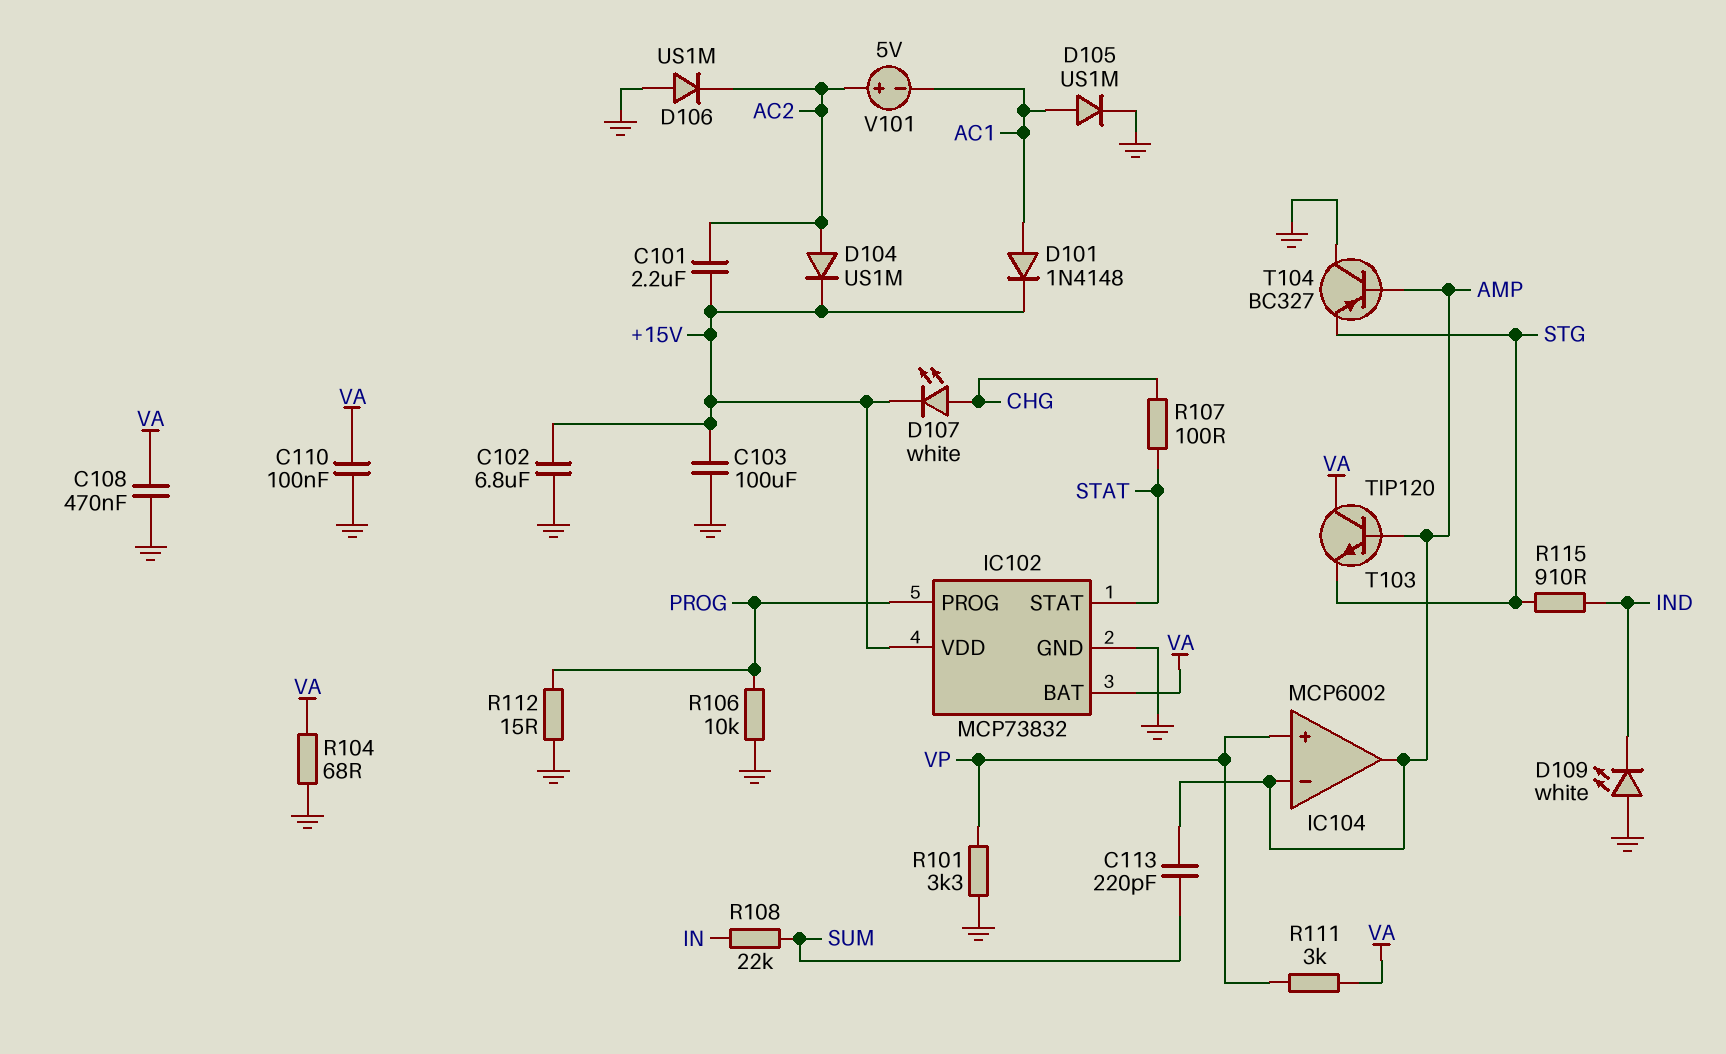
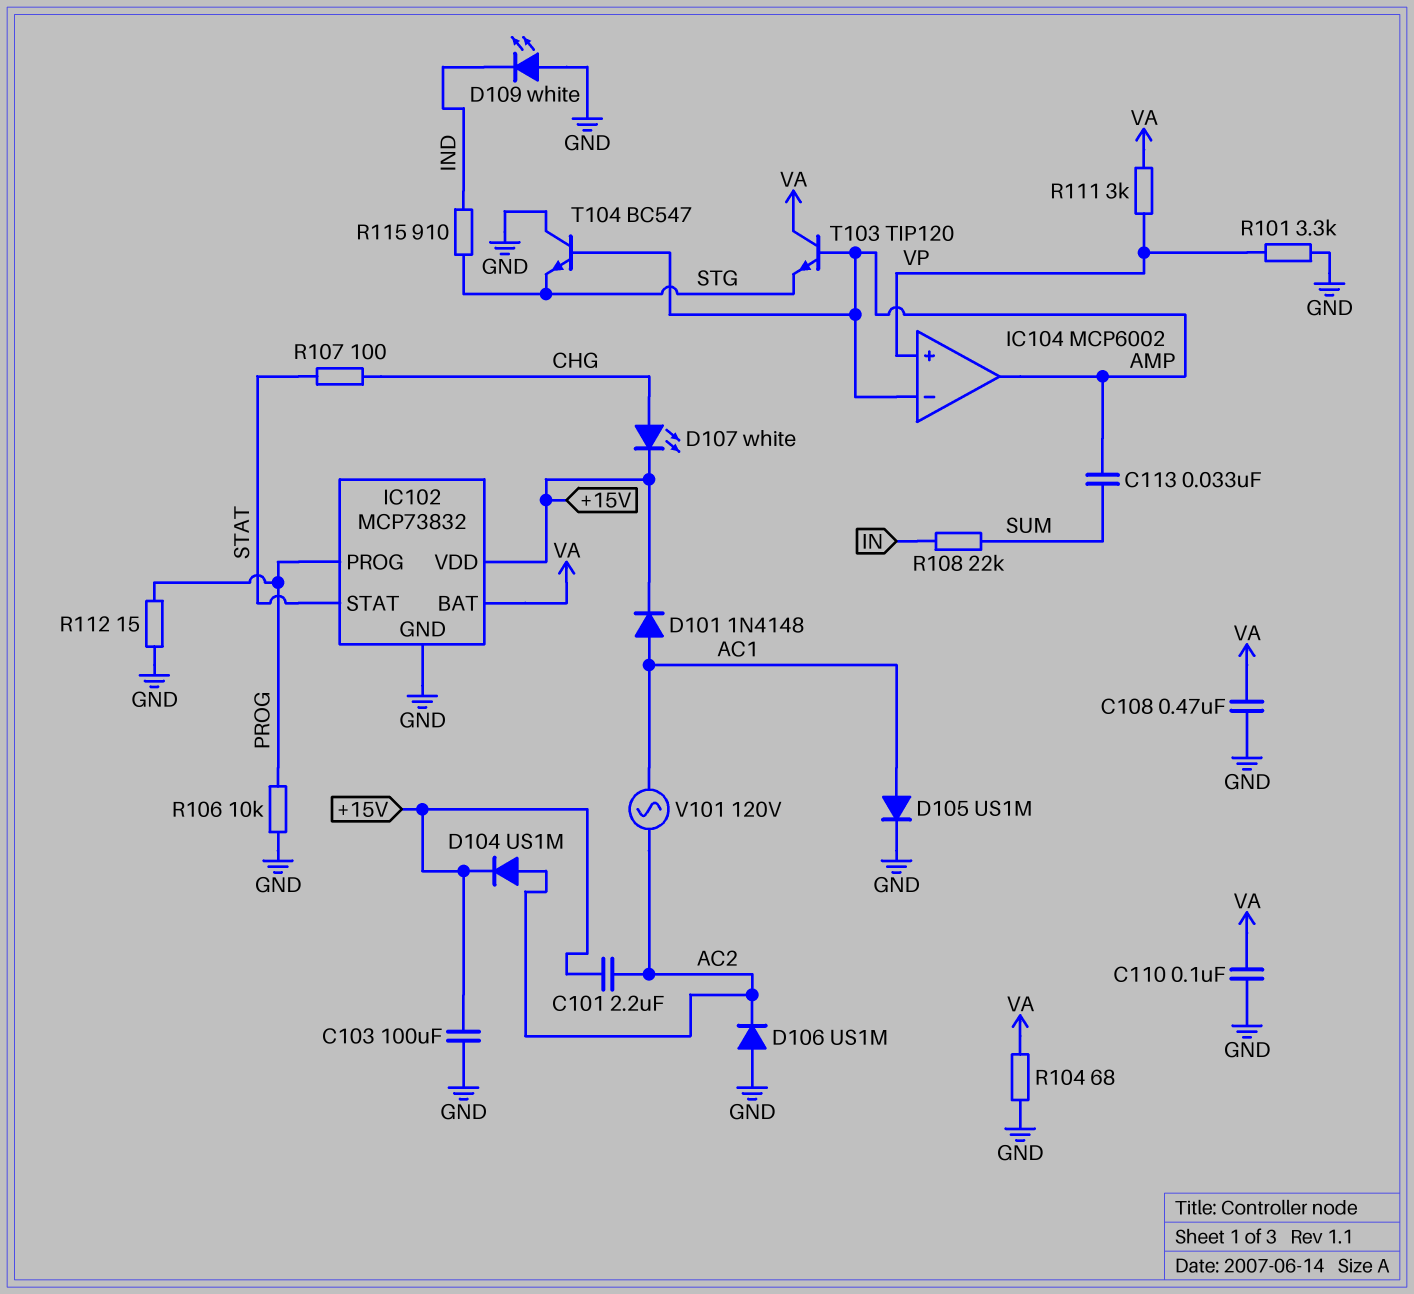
C102: 6.8uF (+15V, GND) -> none
C113: 220pF (AMP, SUM) -> 33nF (AMP, SUM)
T104: PNP BC327 (B AMP, C GND, E STG) -> NPN BC547 (B AMP, C GND, E STG)
V101: 5V (plus AC2, minus AC1) -> AC 120V (AC1, AC2)

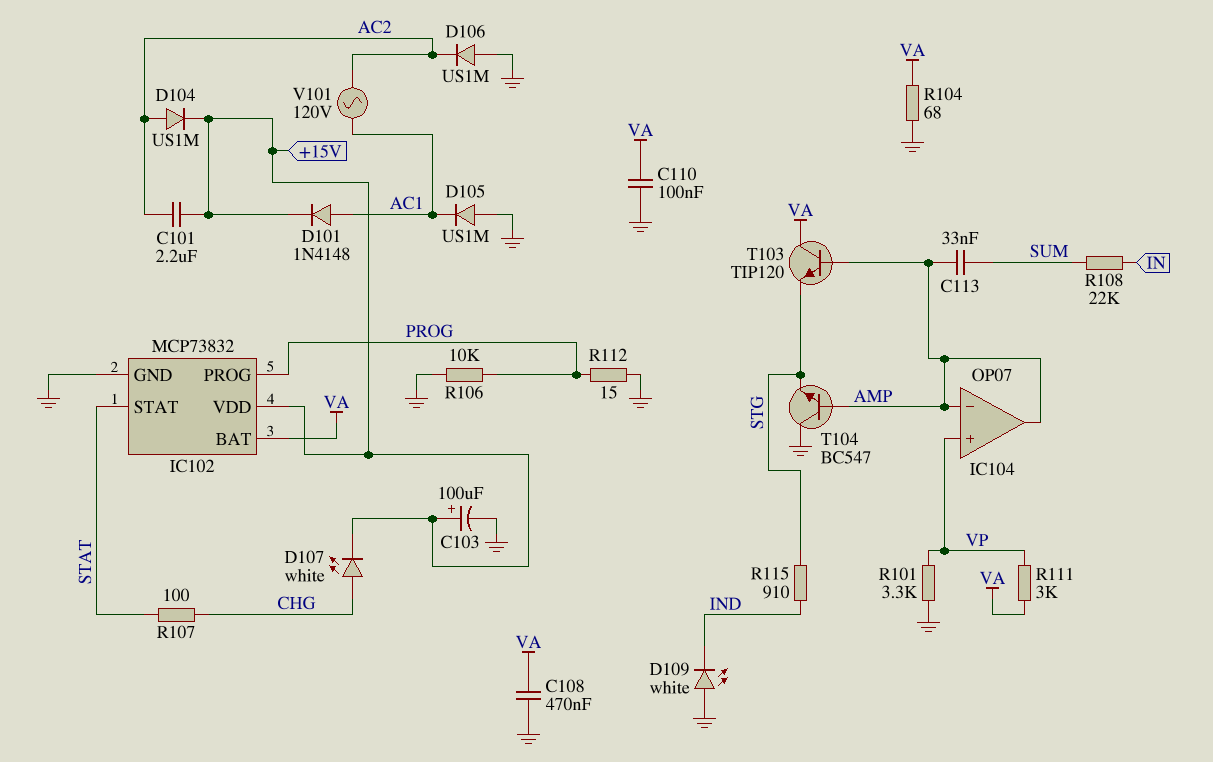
C103: 100uF (+15V, GND) -> 100uF (plus +15V, minus GND)
D105: diode US1M (A AC1, K GND) -> diode US1M (A GND, K AC1)
IC104: MCP6002 -> OP07

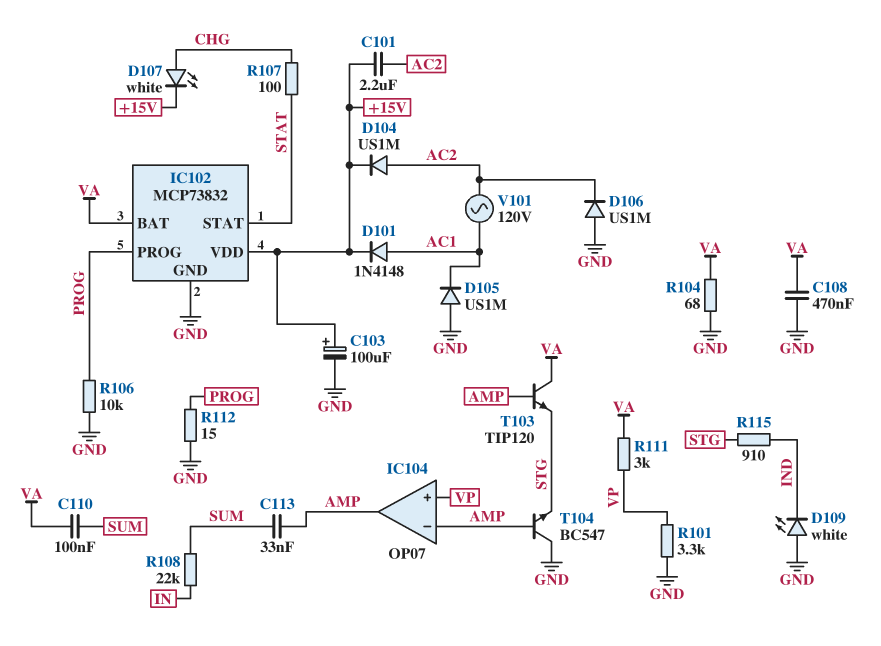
C110: 100nF (GND, VA) -> 100nF (SUM, VA)

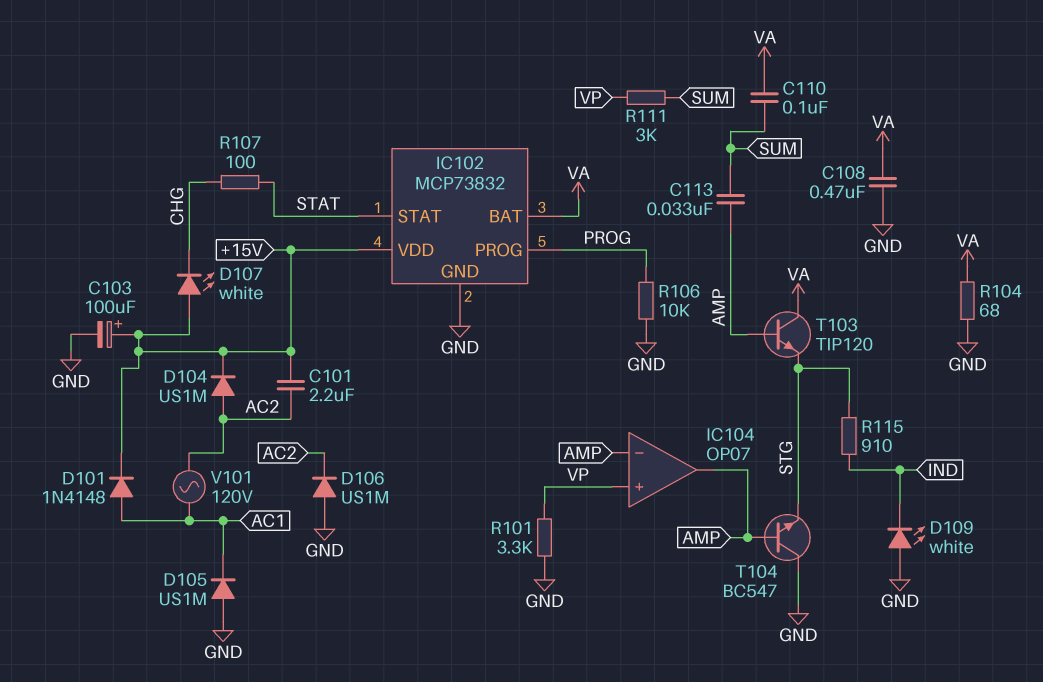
D107: LED white (A CHG, K +15V) -> LED white (A +15V, K CHG)
R108: 22k (IN, SUM) -> none
R111: 3k (VA, VP) -> 3k (SUM, VP)
R112: 15 (GND, PROG) -> none

